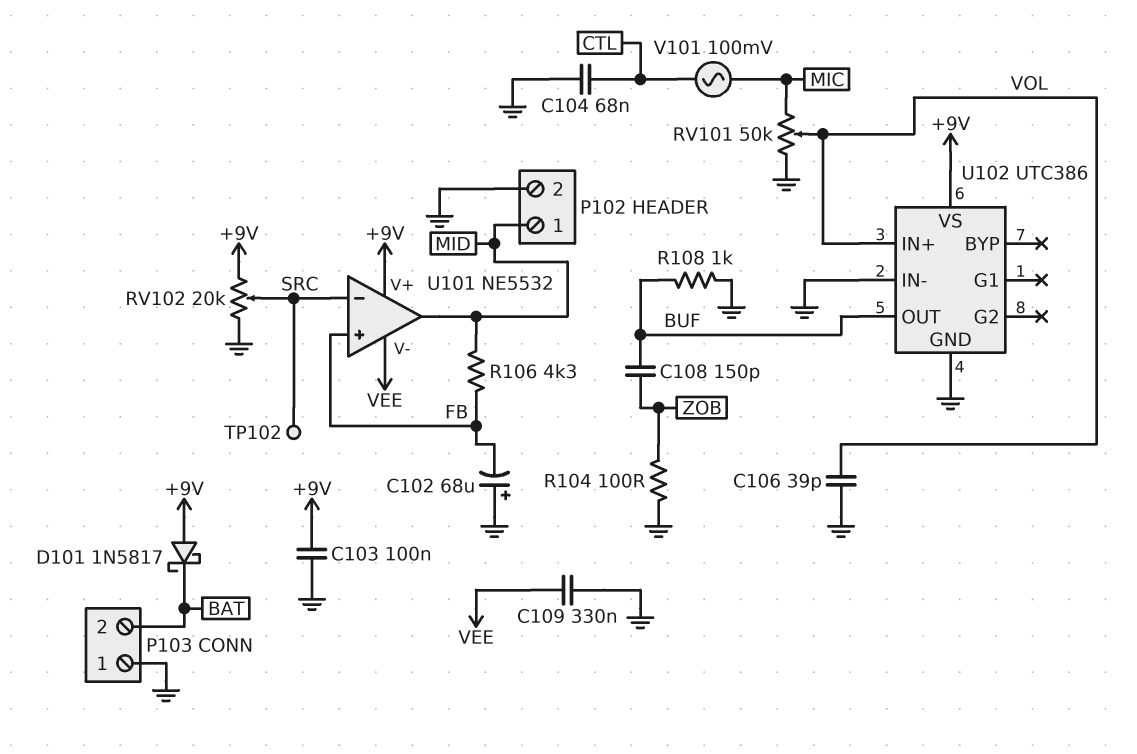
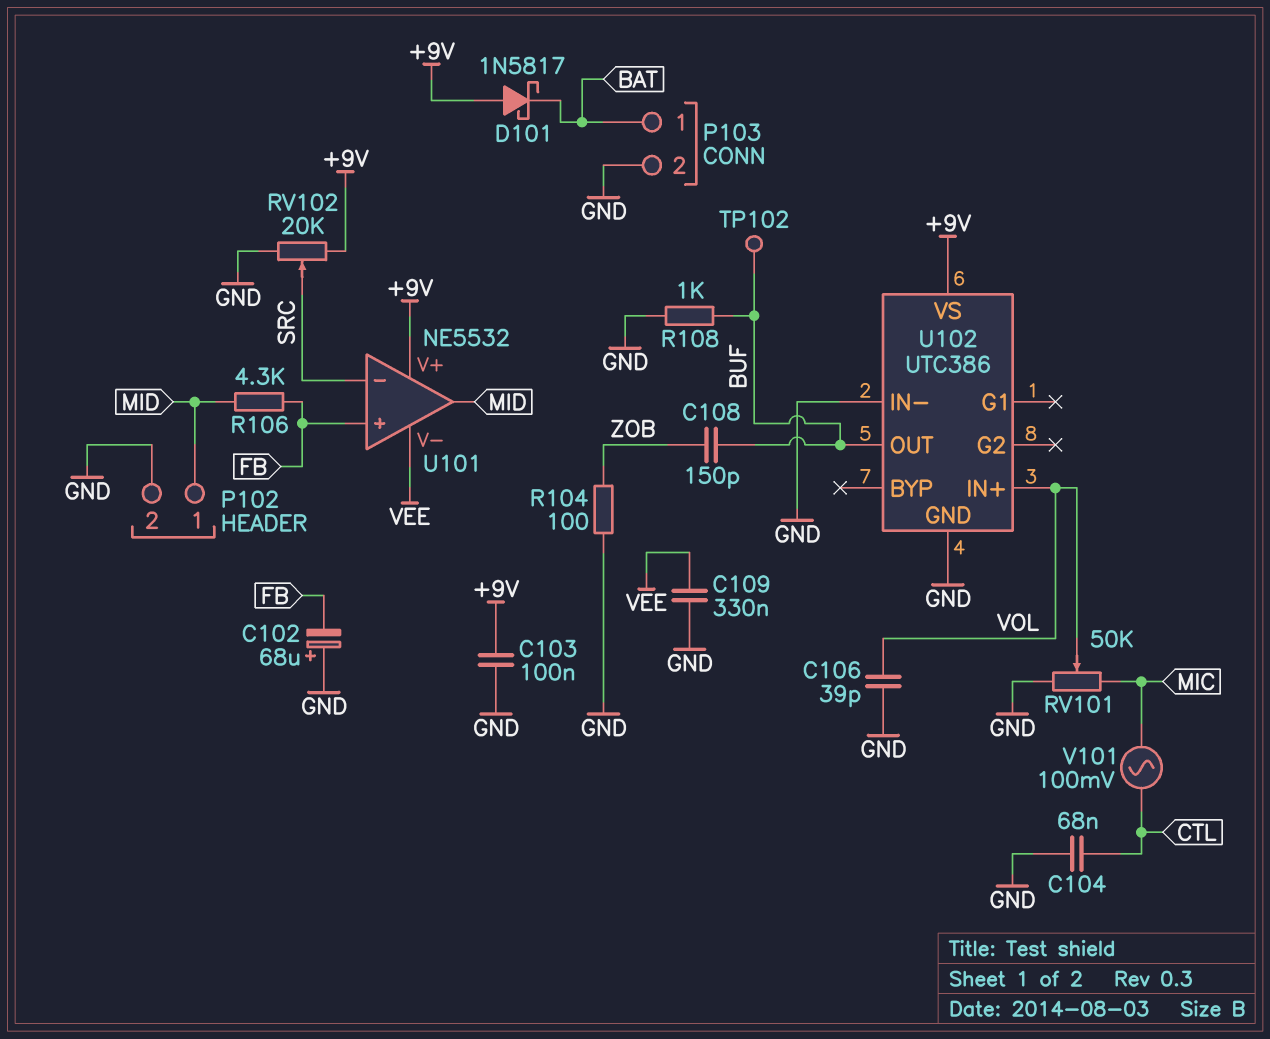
P103 pin 1: GND -> BAT
P103 pin 2: BAT -> GND
TP102: test point (SRC) -> test point (BUF)

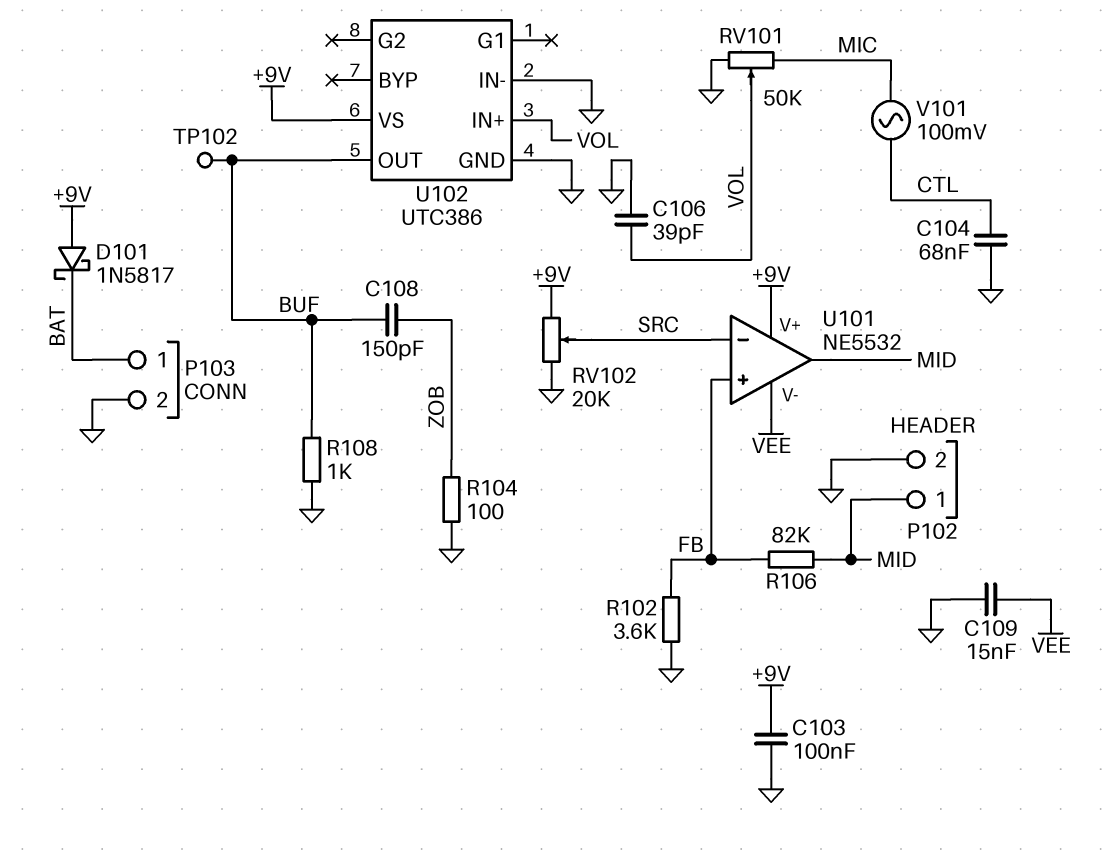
C102: 68uF (plus GND, minus FB) -> none
C109: 330nF (GND, VEE) -> 15nF (GND, VEE)
R102: none -> 3.6k (FB, GND)
R106: 4.3k (FB, MID) -> 82k (FB, MID)

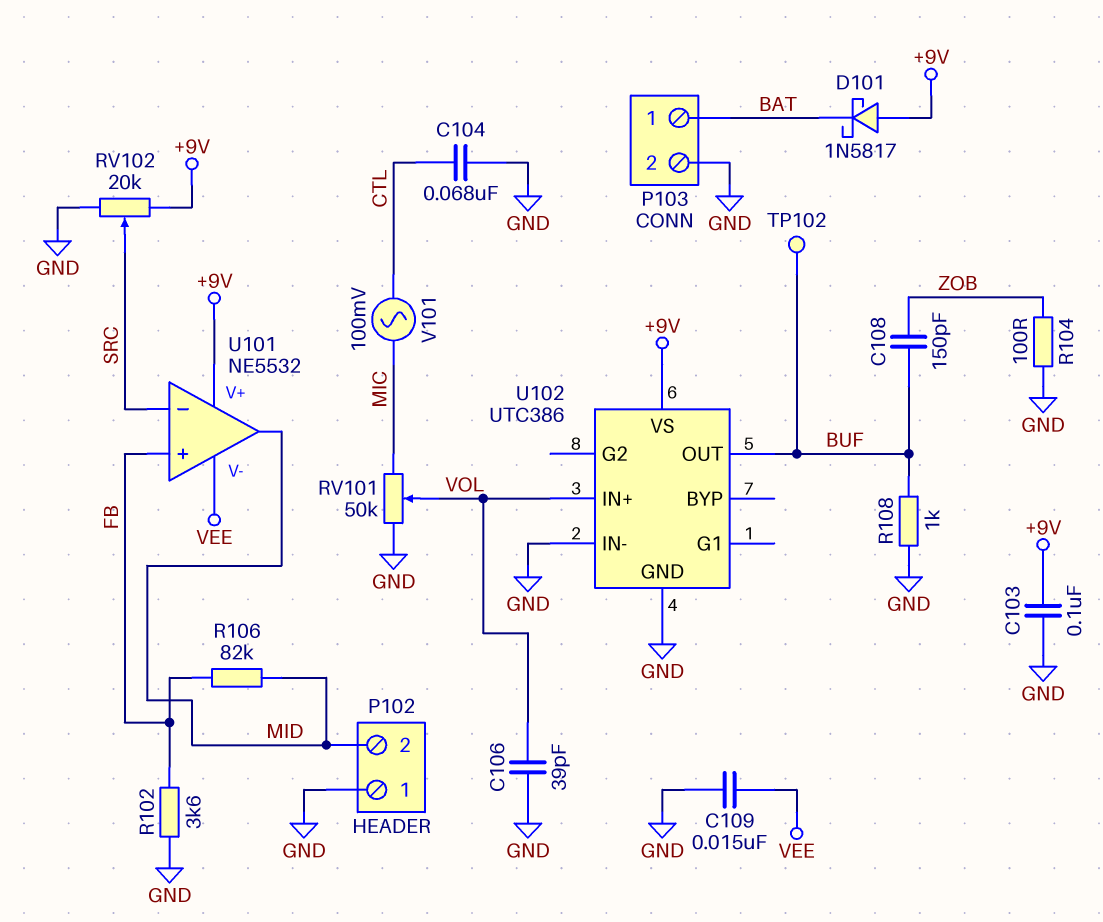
P102 pin 1: MID -> GND
P102 pin 2: GND -> MID

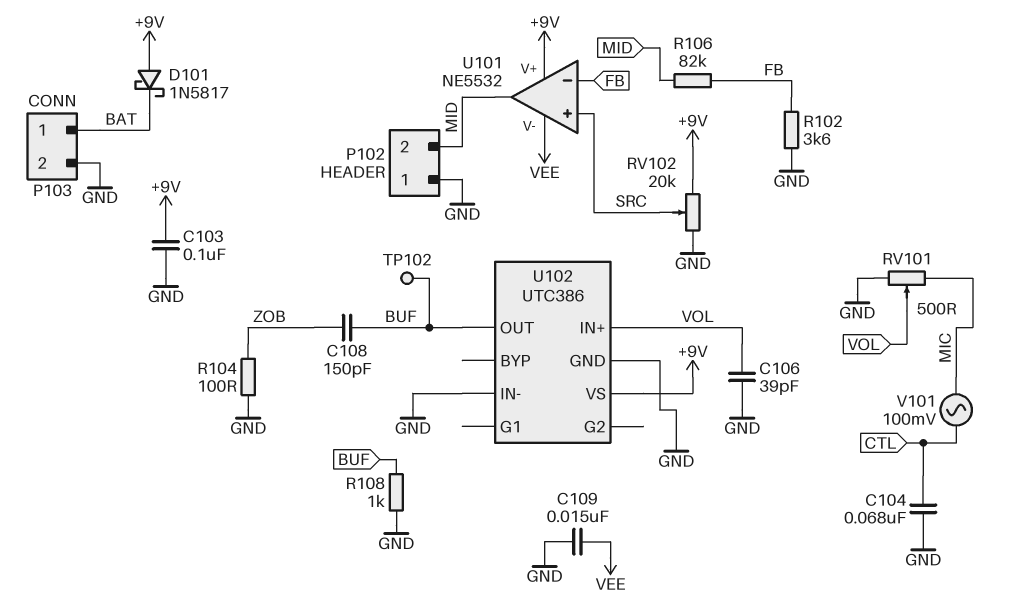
RV101: 50k (GND, MIC, wiper VOL) -> 500 (GND, MIC, wiper VOL)
U101 pin in+: FB -> SRC
U101 pin in-: SRC -> FB

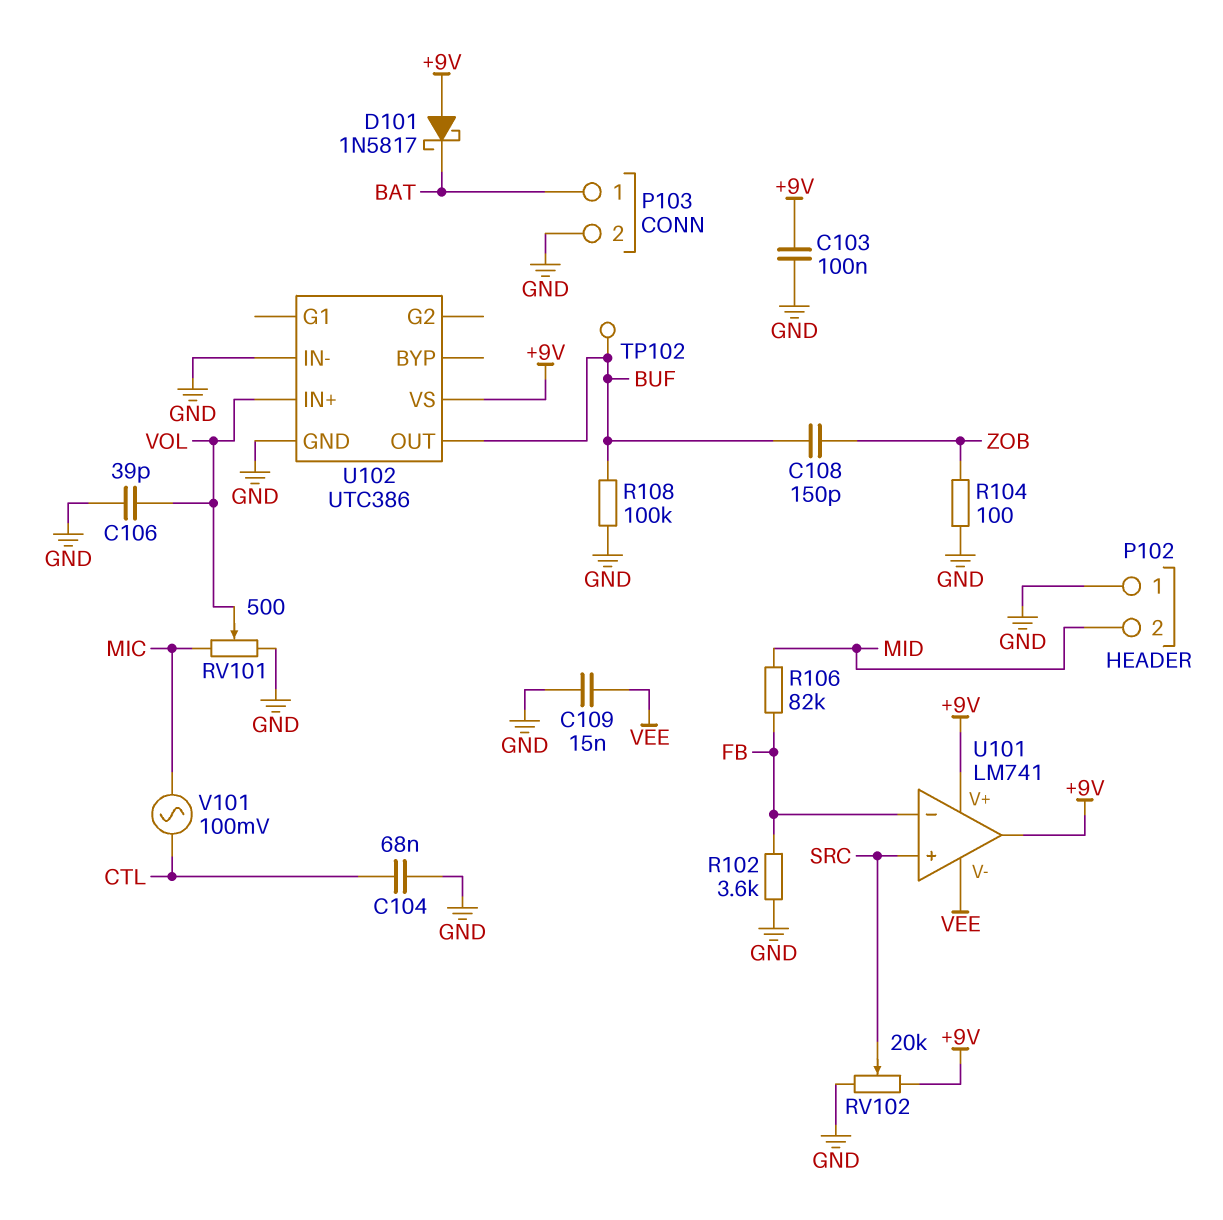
R108: 1k (BUF, GND) -> 100k (BUF, GND)
U101: NE5532 -> LM741
U101 pin out: MID -> +9V

